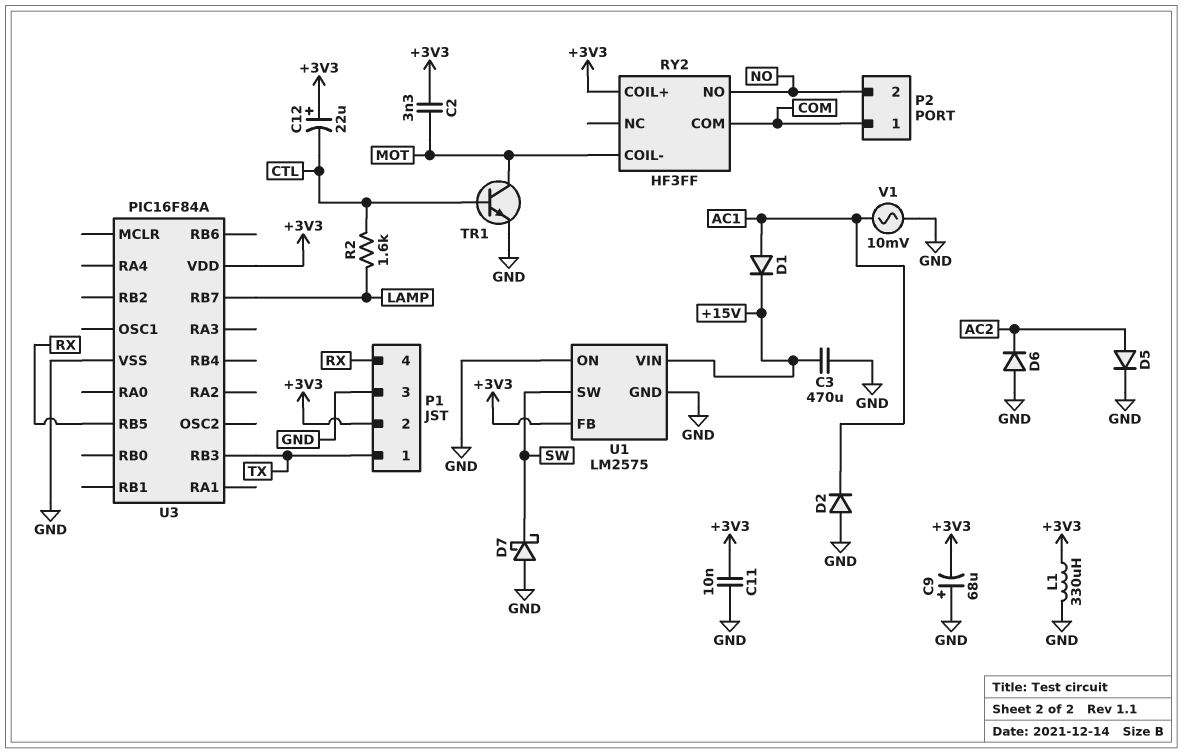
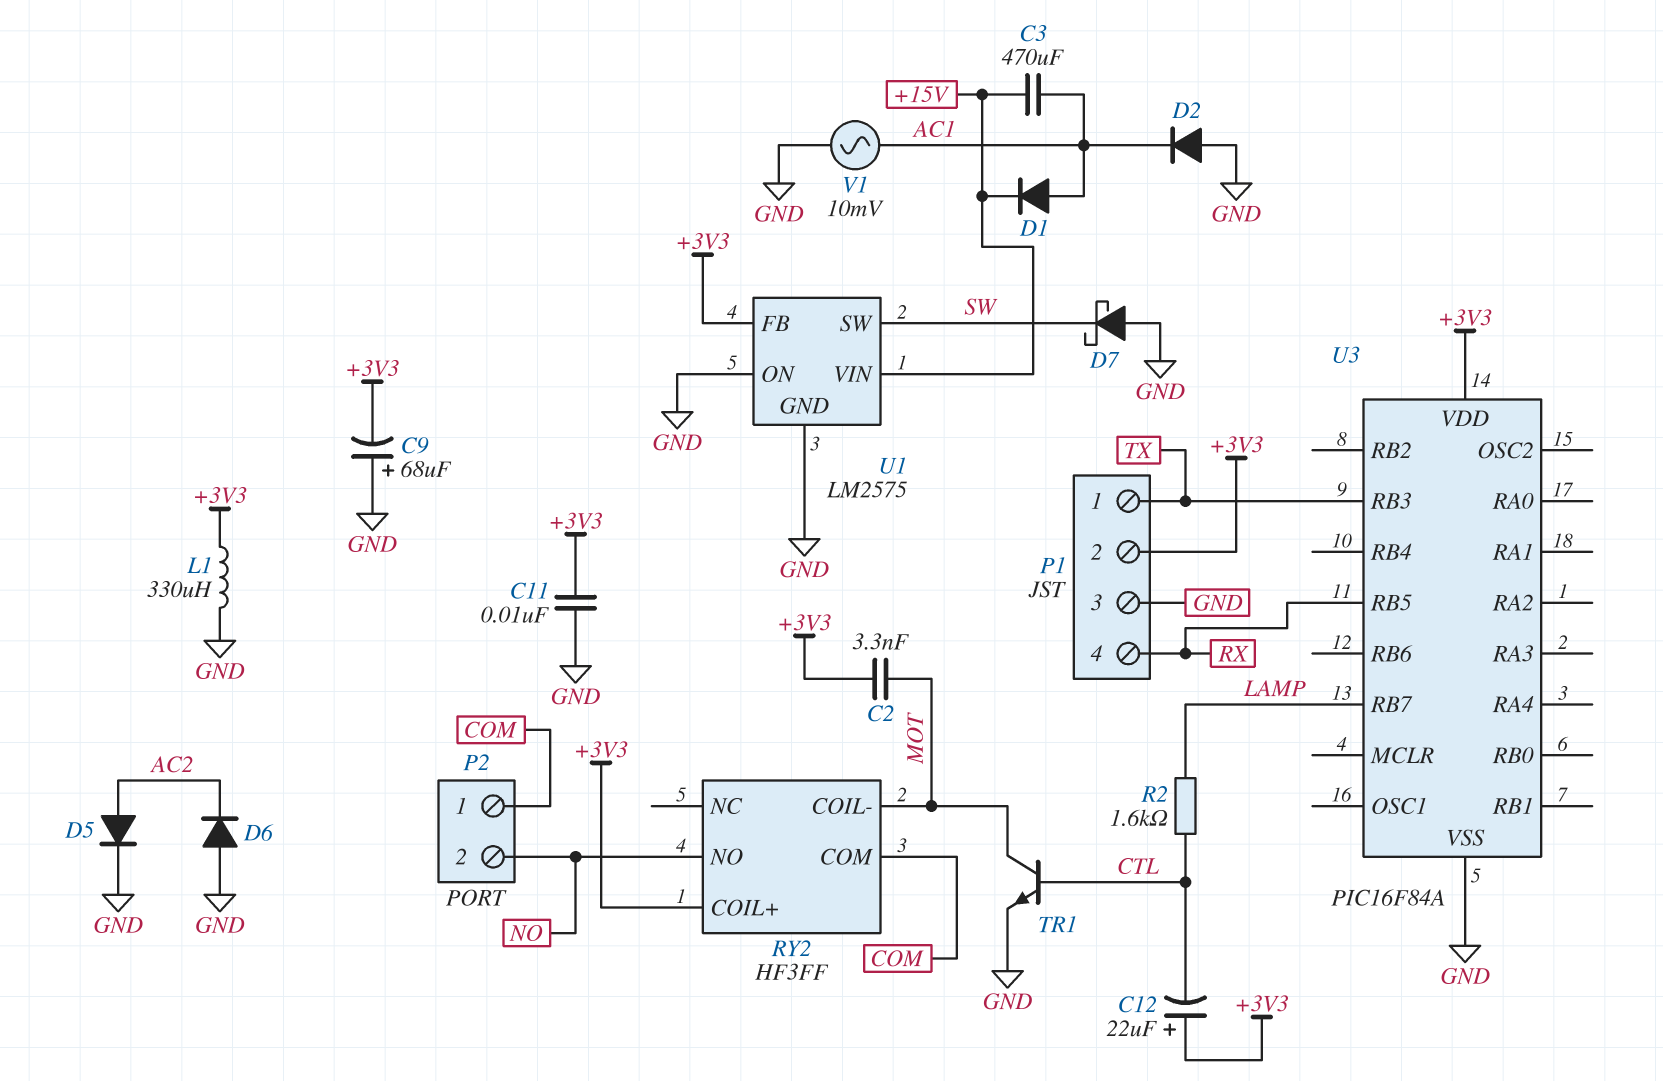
C3: 470uF (+15V, GND) -> 470uF (+15V, AC1)

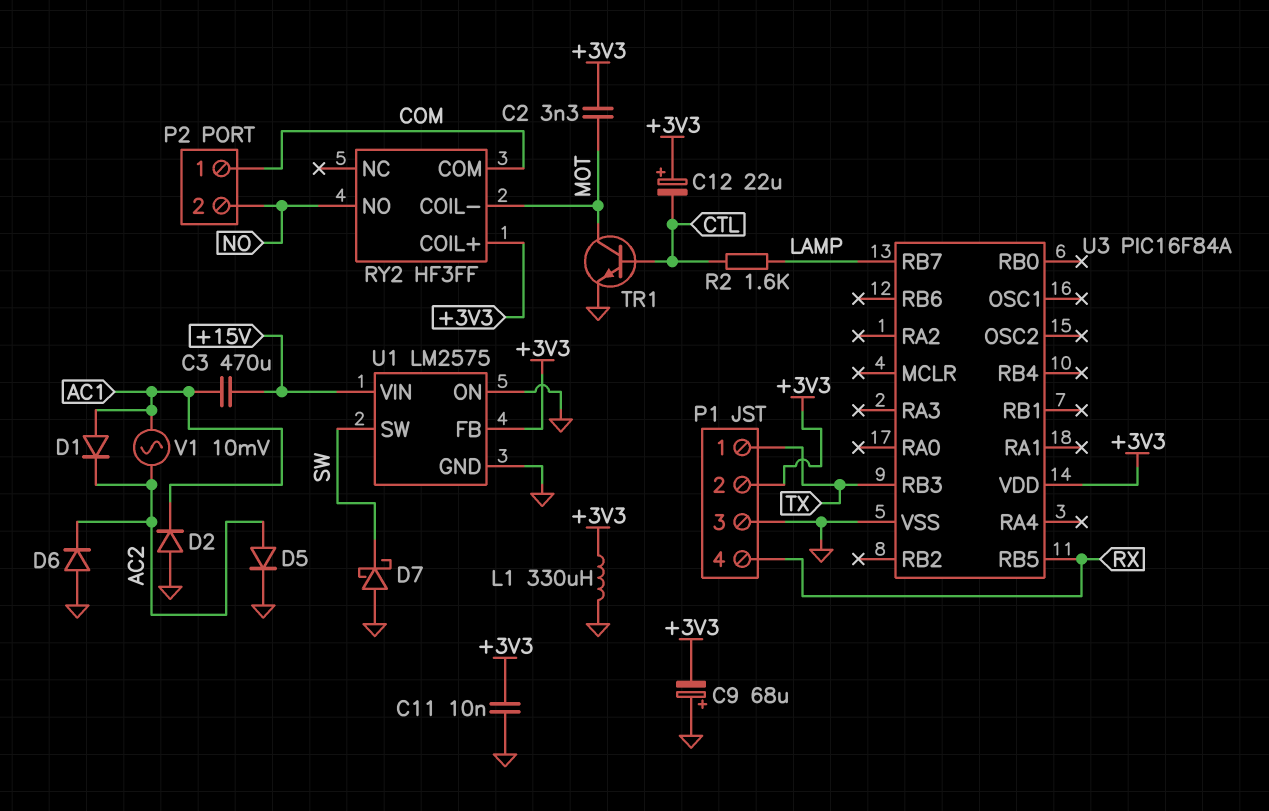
D1: diode (A AC1, K +15V) -> diode (A AC1, K AC2)
V1: AC 10mV (AC1, GND) -> AC 10mV (AC1, AC2)

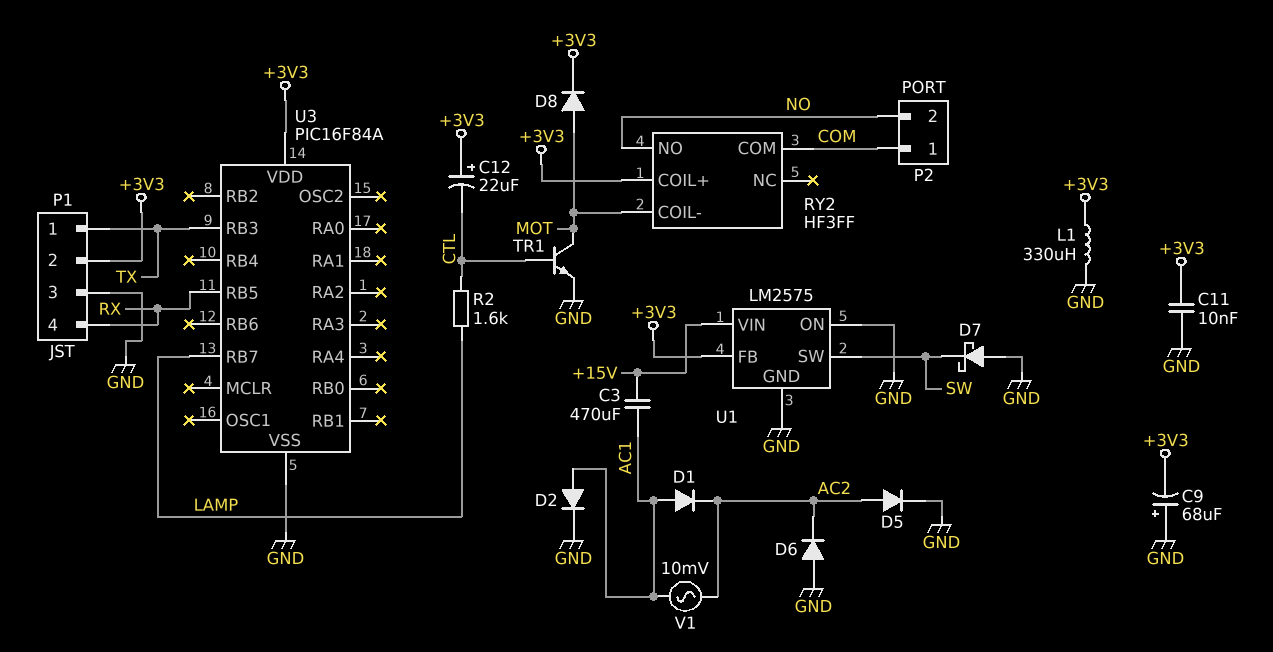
C2: 3.3nF (+3V3, MOT) -> none
D2: diode (A GND, K AC1) -> diode (A AC1, K GND)
D8: none -> diode (A MOT, K +3V3)

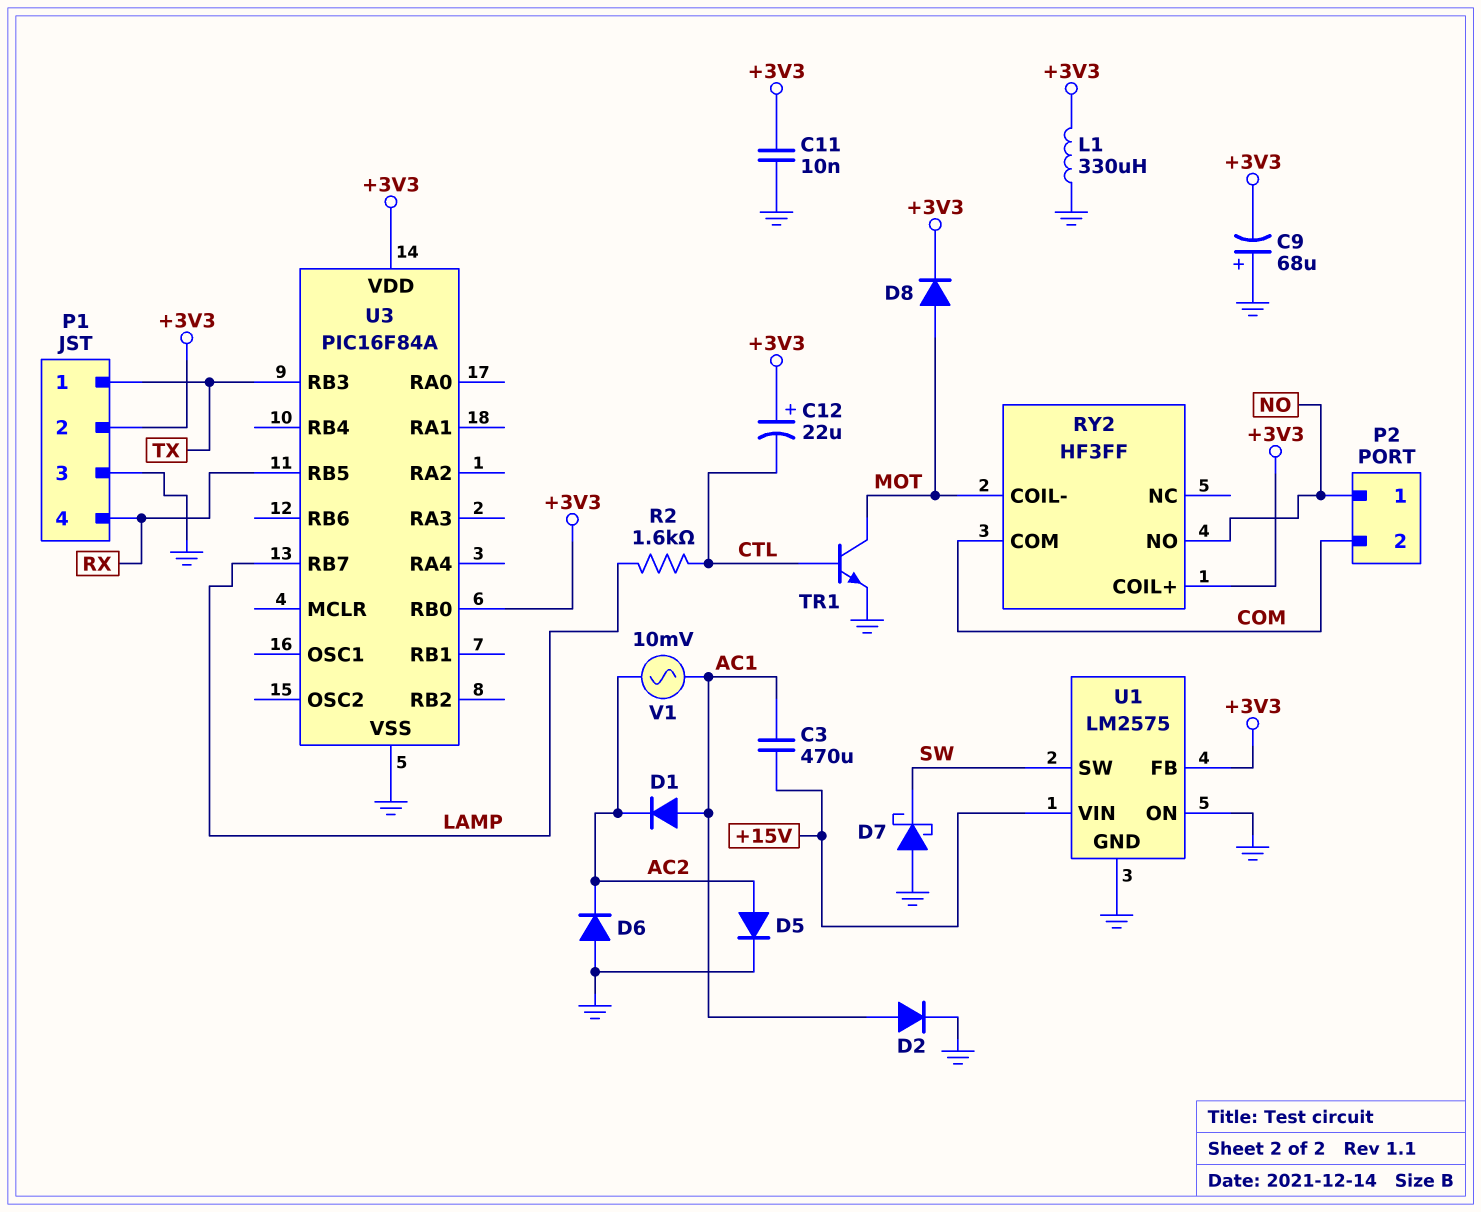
P2 pin 1: COM -> NO
P2 pin 2: NO -> COM
U3 pin RB0: none -> +3V3

